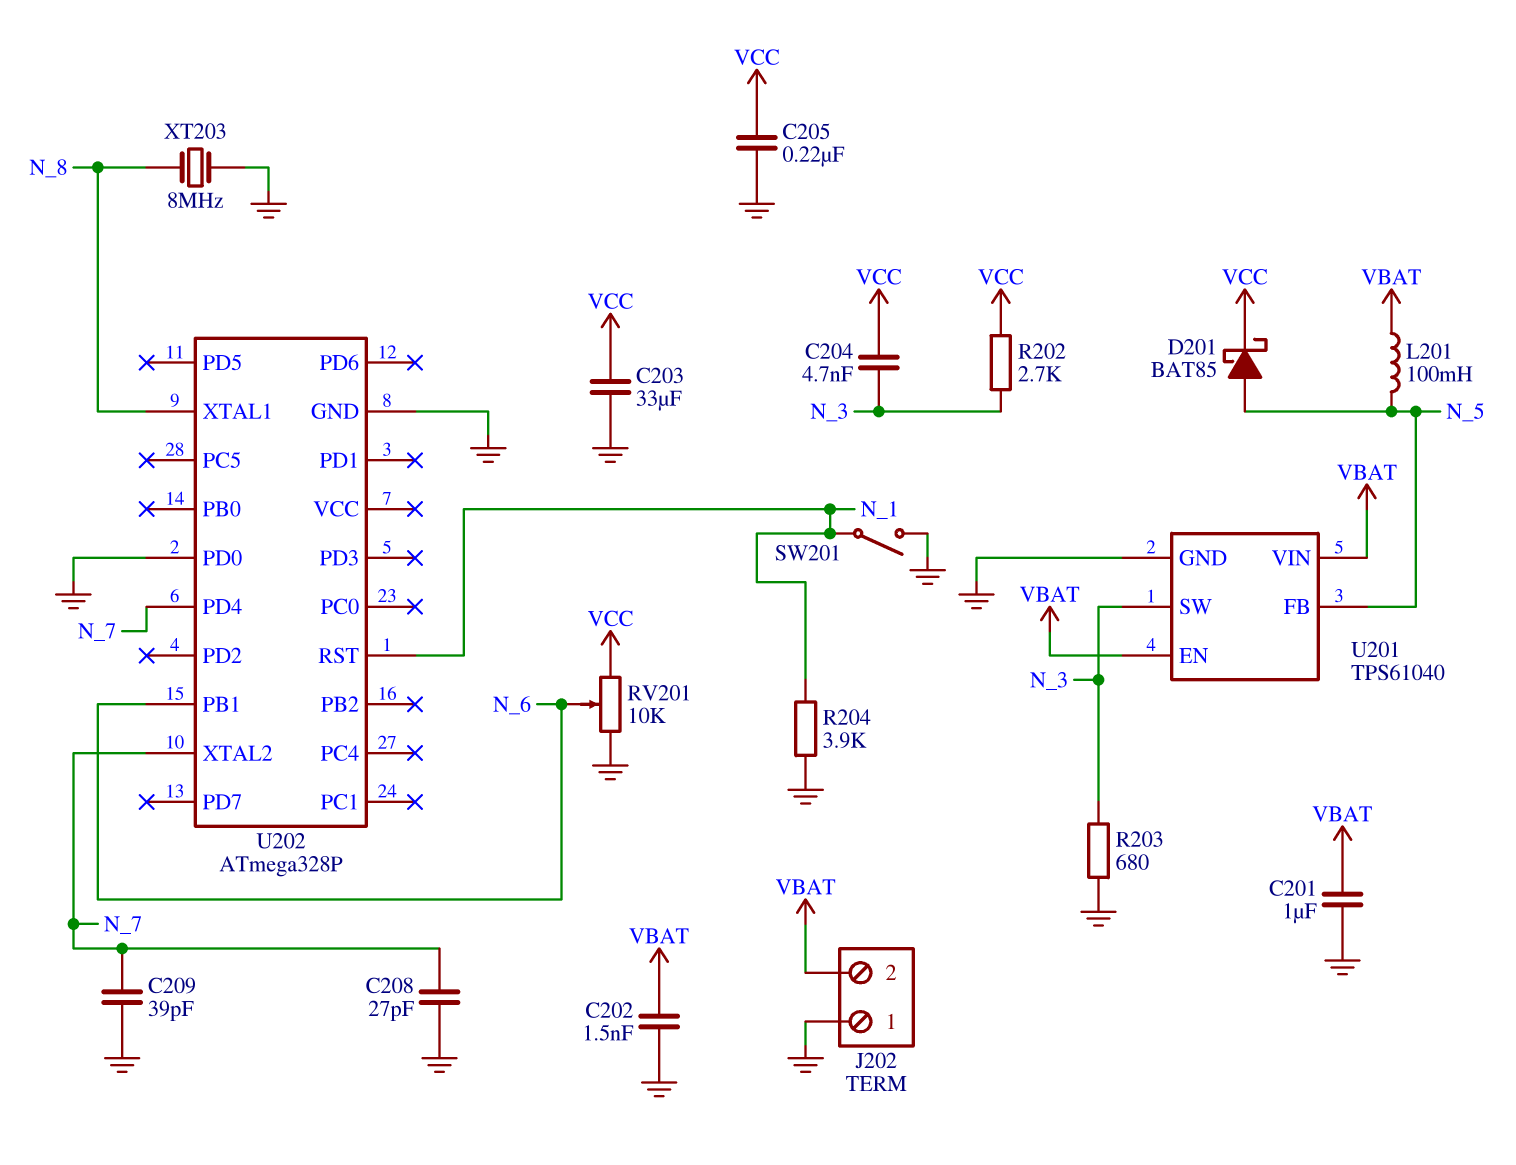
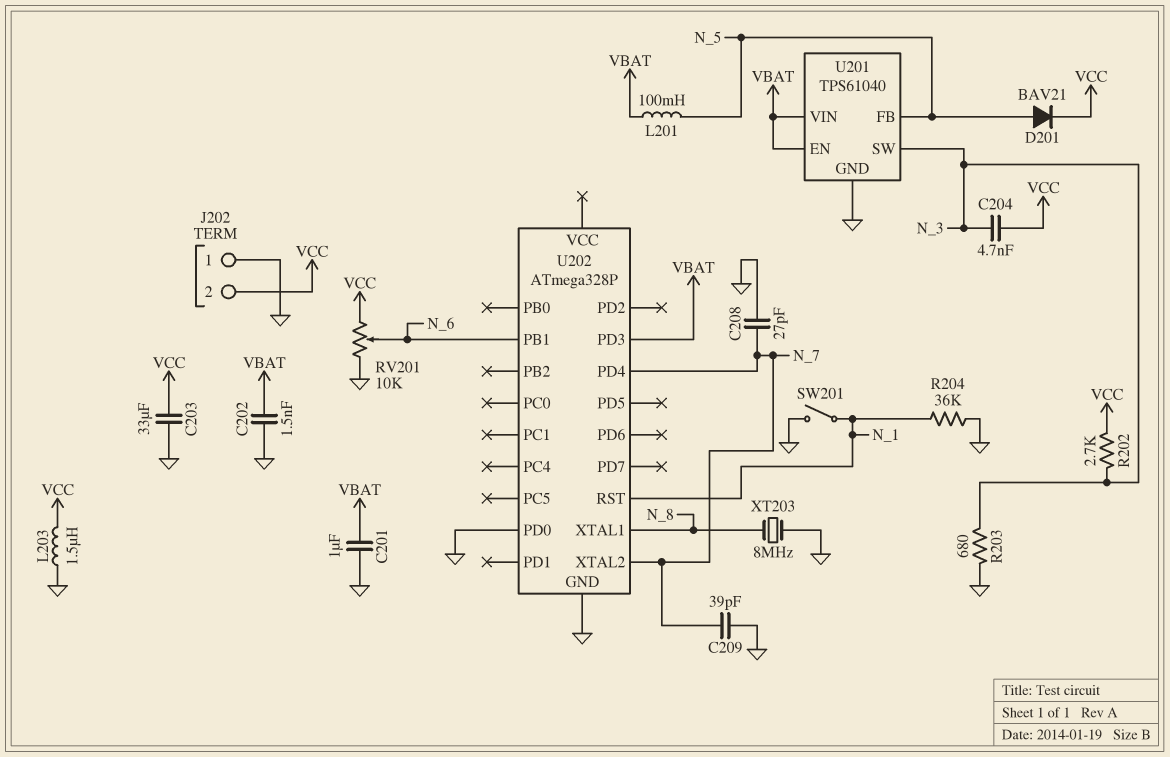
C205: 220nF (GND, VCC) -> none
D201: schottky BAT85 (A N_5, K VCC) -> diode BAV21 (A N_5, K VCC)
J202 pin 2: VBAT -> VCC
L203: none -> 1.5uH (GND, VCC)
R204: 3.9k (GND, N_1) -> 36k (GND, N_1)
U202 pin PD3: none -> VBAT

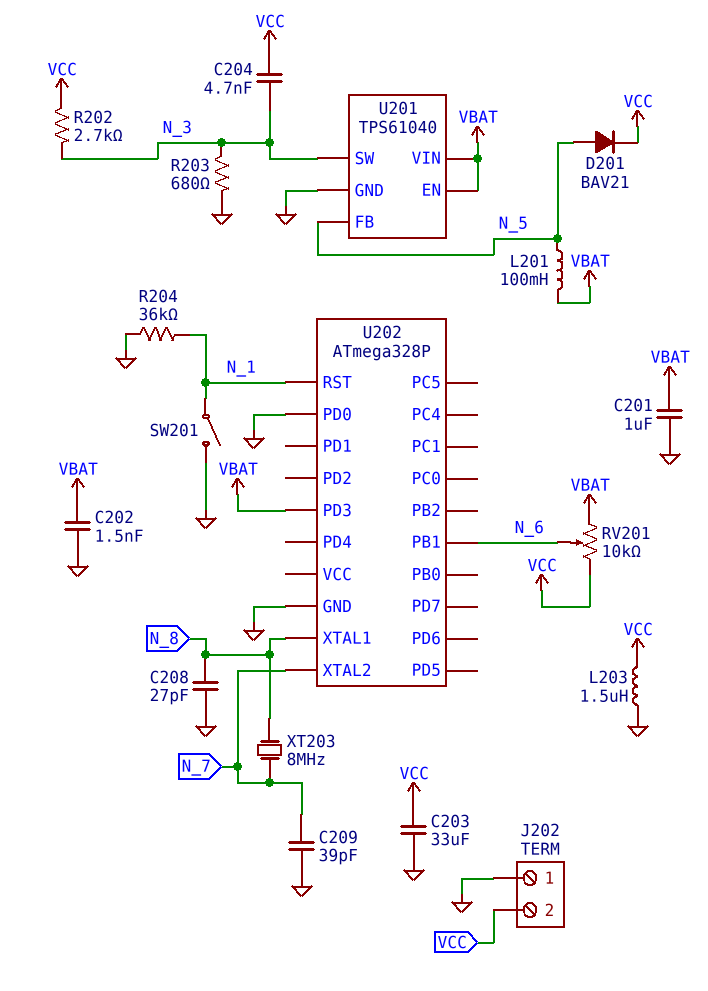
C208: 27pF (GND, N_7) -> 27pF (GND, N_8)
RV201: 10k (GND, VCC, wiper N_6) -> 10k (VBAT, VCC, wiper N_6)
U202 pin PD4: N_7 -> none
XT203: 8MHz (GND, N_8) -> 8MHz (N_7, N_8)

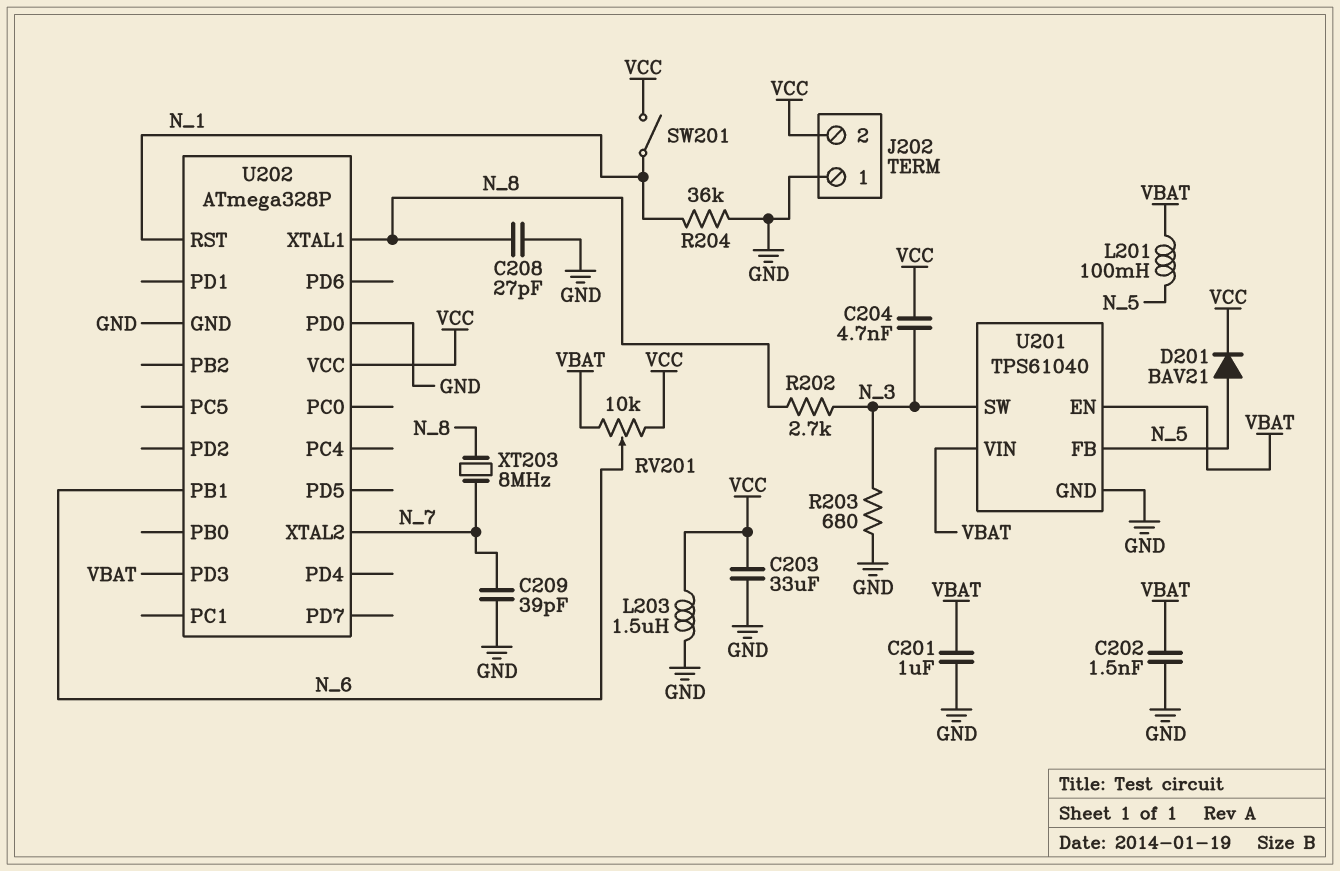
R202: 2.7k (N_3, VCC) -> 2.7k (N_3, N_8)
SW201: switch (GND, N_1) -> switch (N_1, VCC)
U202 pin VCC: none -> VCC

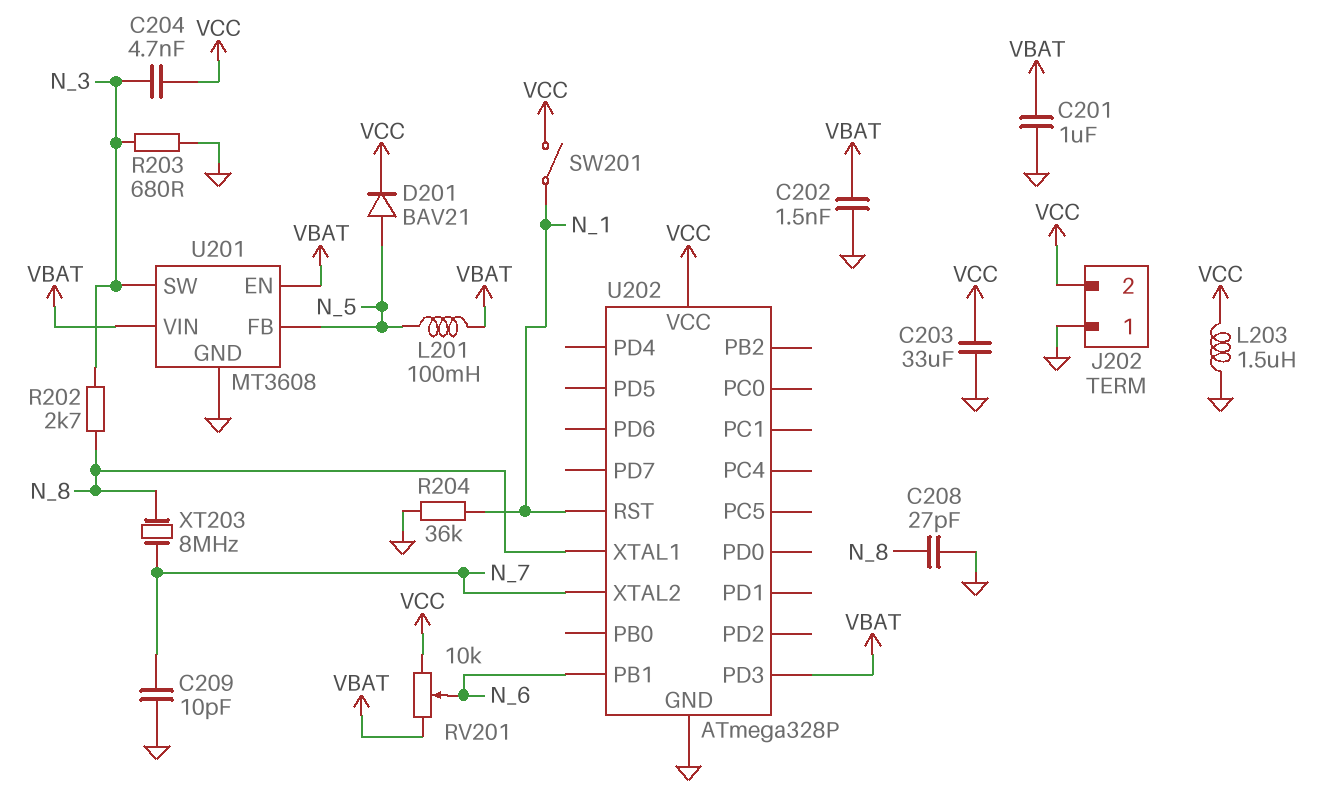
C209: 39pF (GND, N_7) -> 10pF (GND, N_7)
U201: TPS61040 -> MT3608
U202 pin PD0: GND -> none

